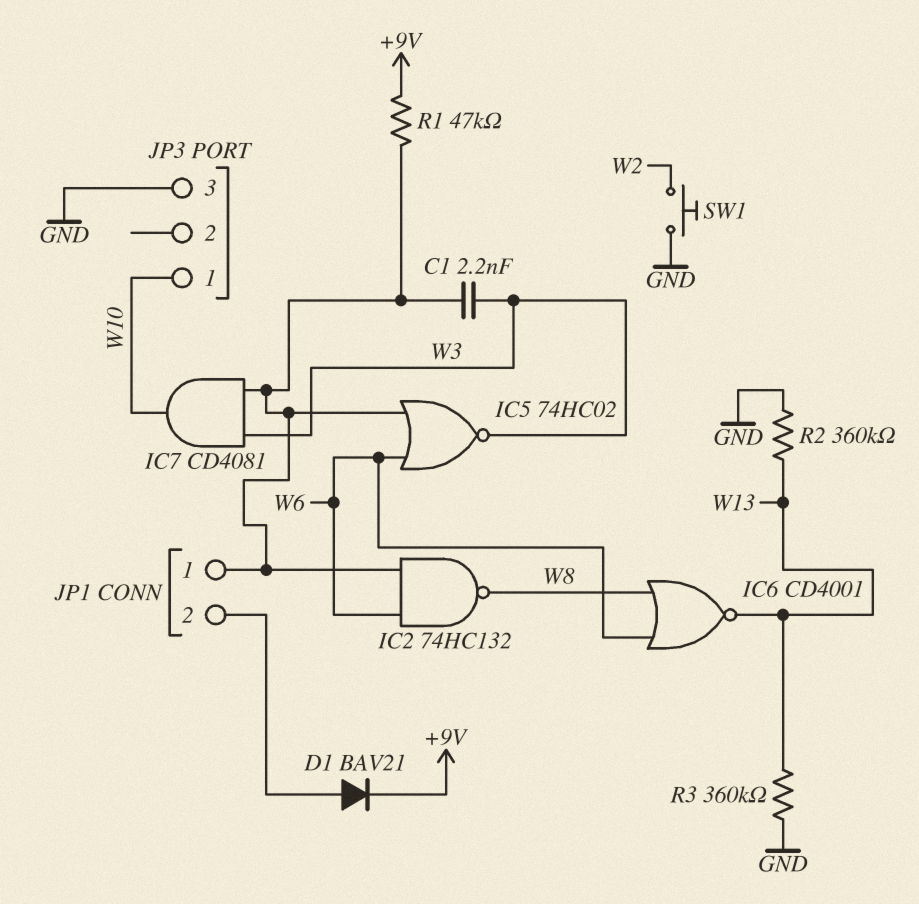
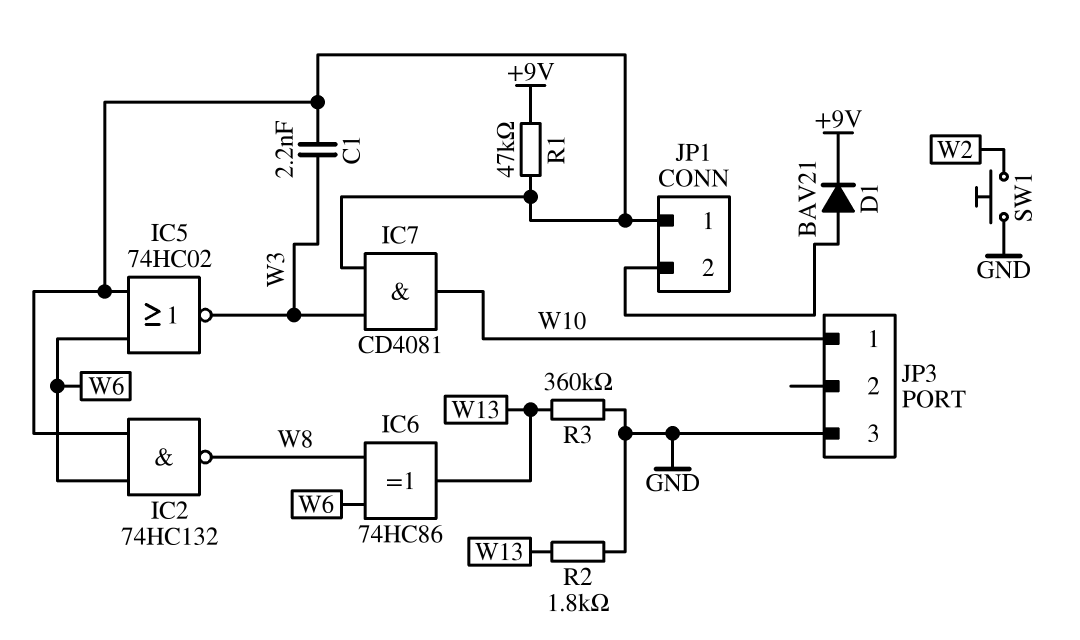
IC6: NOR CD4001 (in W6, in W8, out W13) -> XOR 74HC86 (in W6, in W8, out W13)
R2: 360k (GND, W13) -> 1.8k (GND, W13)

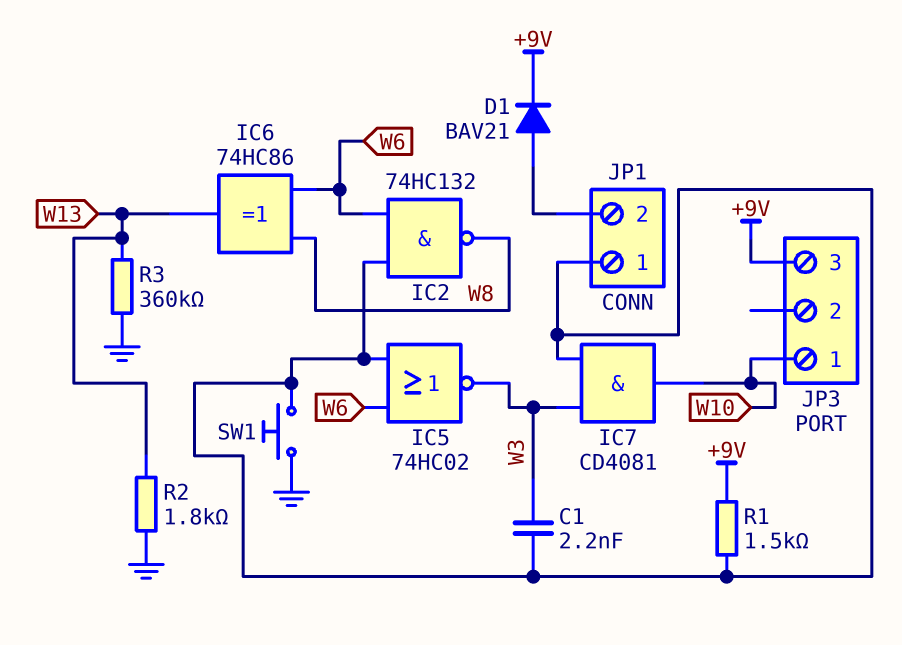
JP3 pin 3: GND -> +9V
R1: 47k (+9V, JP1/1) -> 1.5k (+9V, JP1/1)
SW1: button (GND, W2) -> button (GND, JP1/1)

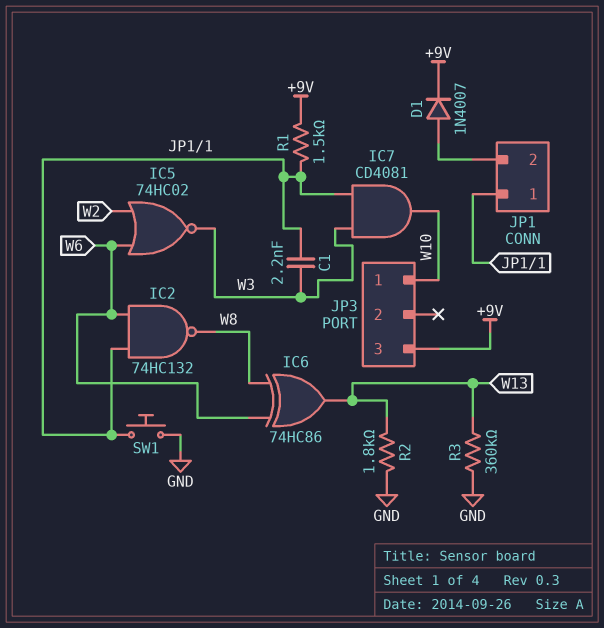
D1: diode BAV21 (A JP1/2, K +9V) -> diode 1N4007 (A JP1/2, K +9V)
IC5: NOR 74HC02 (in JP1/1, in W6, out W3) -> NOR 74HC02 (in W2, in W6, out W3)

